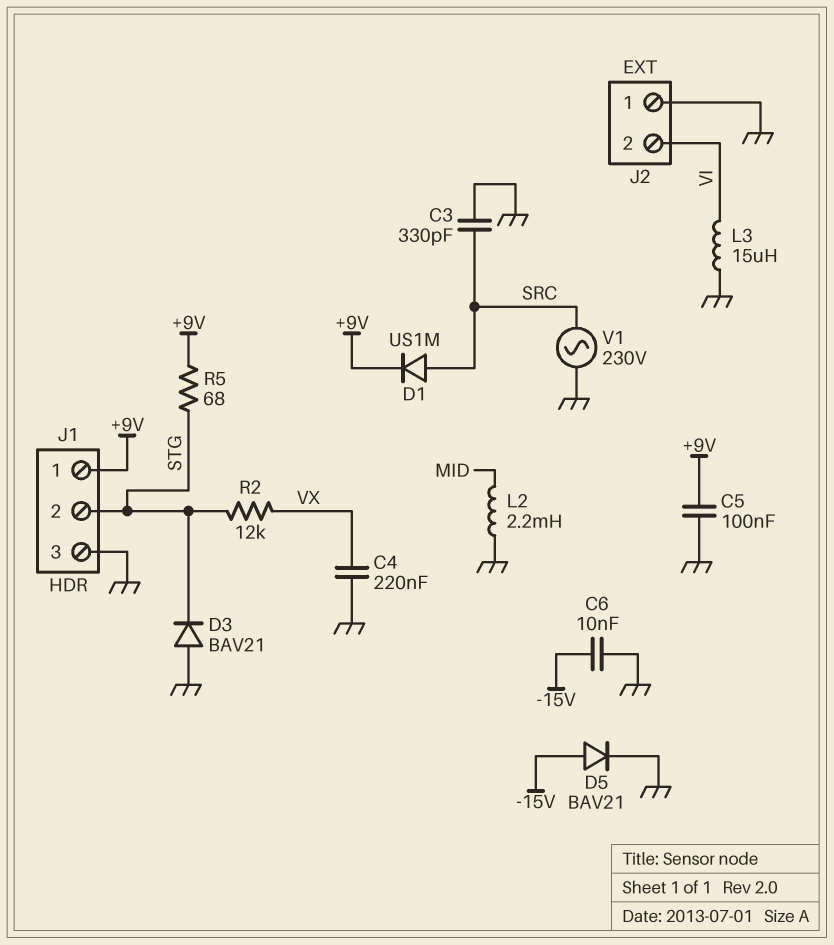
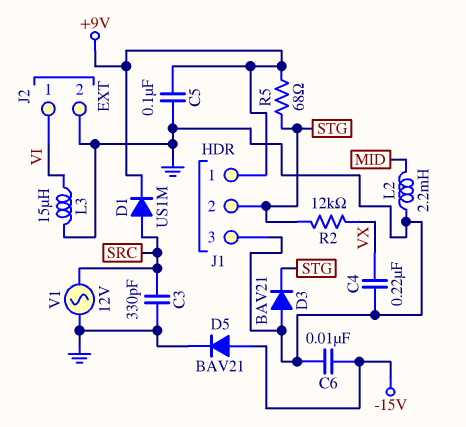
J2 pin 1: GND -> VI
J2 pin 2: VI -> GND
V1: AC 230V (GND, SRC) -> AC 12V (GND, SRC)

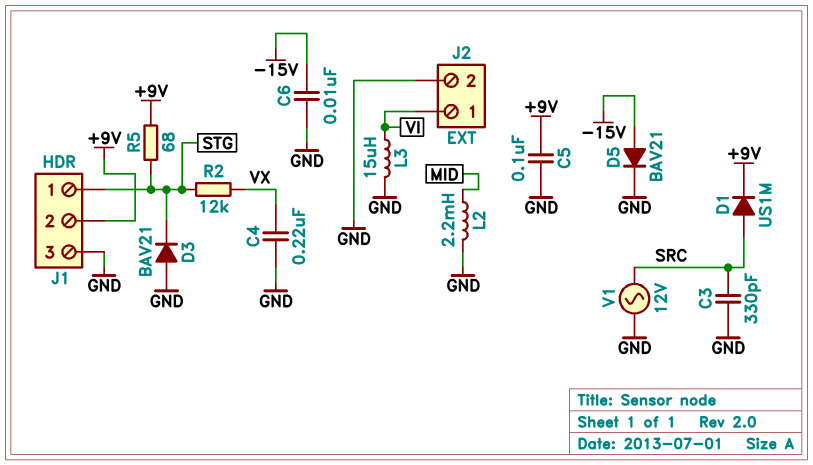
J1 pin 1: +9V -> STG
J1 pin 2: STG -> +9V

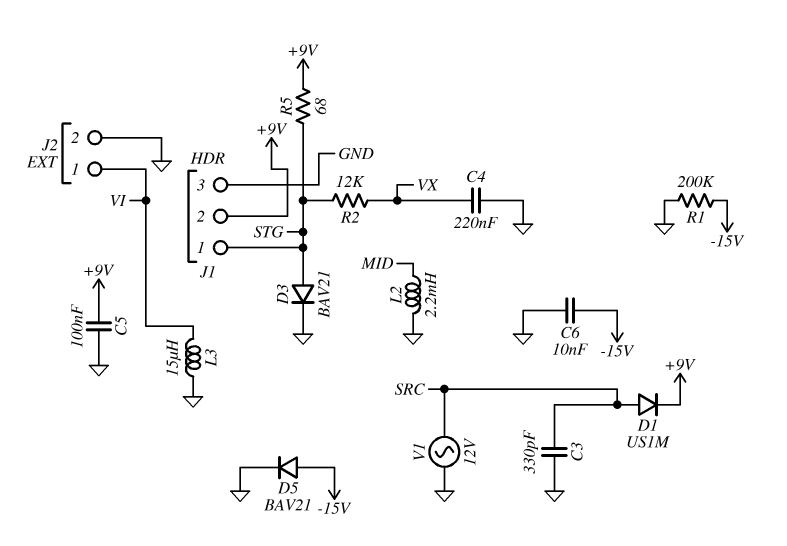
D3: diode BAV21 (A GND, K STG) -> diode BAV21 (A STG, K GND)
R1: none -> 200k (-15V, GND)

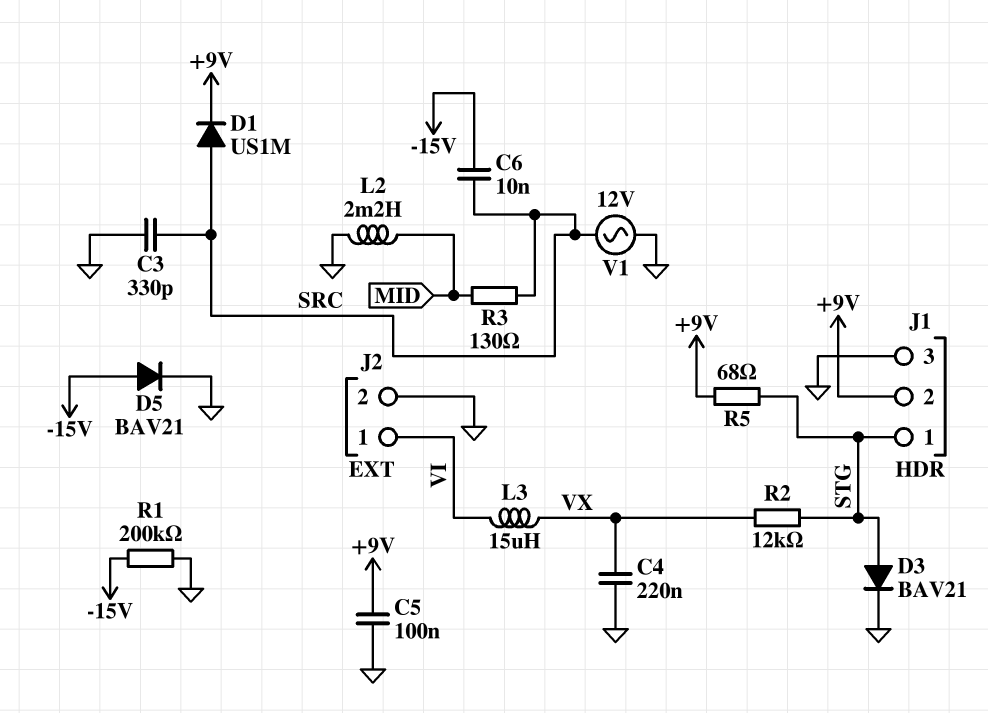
C6: 10nF (-15V, GND) -> 10nF (-15V, SRC)
L3: 15uH (GND, VI) -> 15uH (VI, VX)
R3: none -> 130 (MID, SRC)

